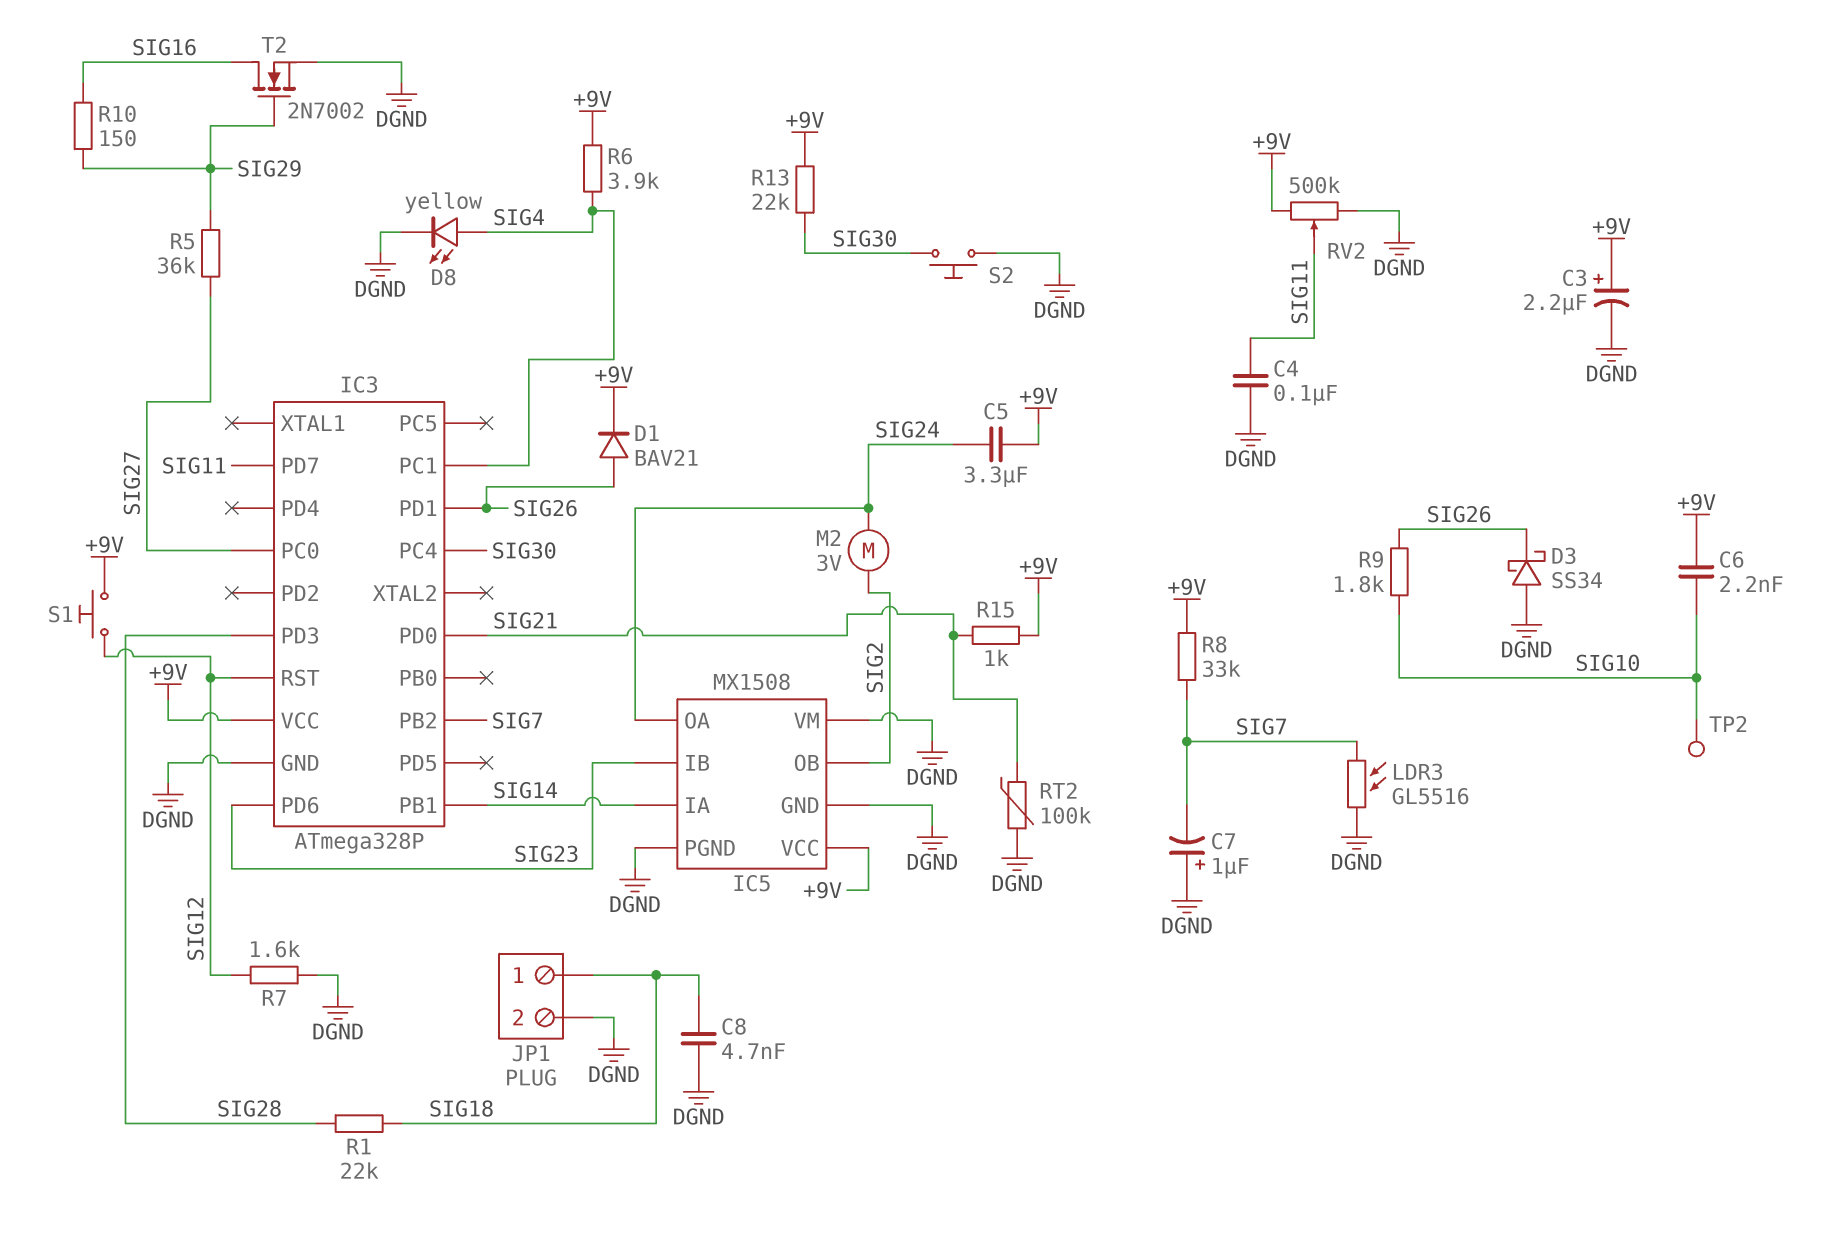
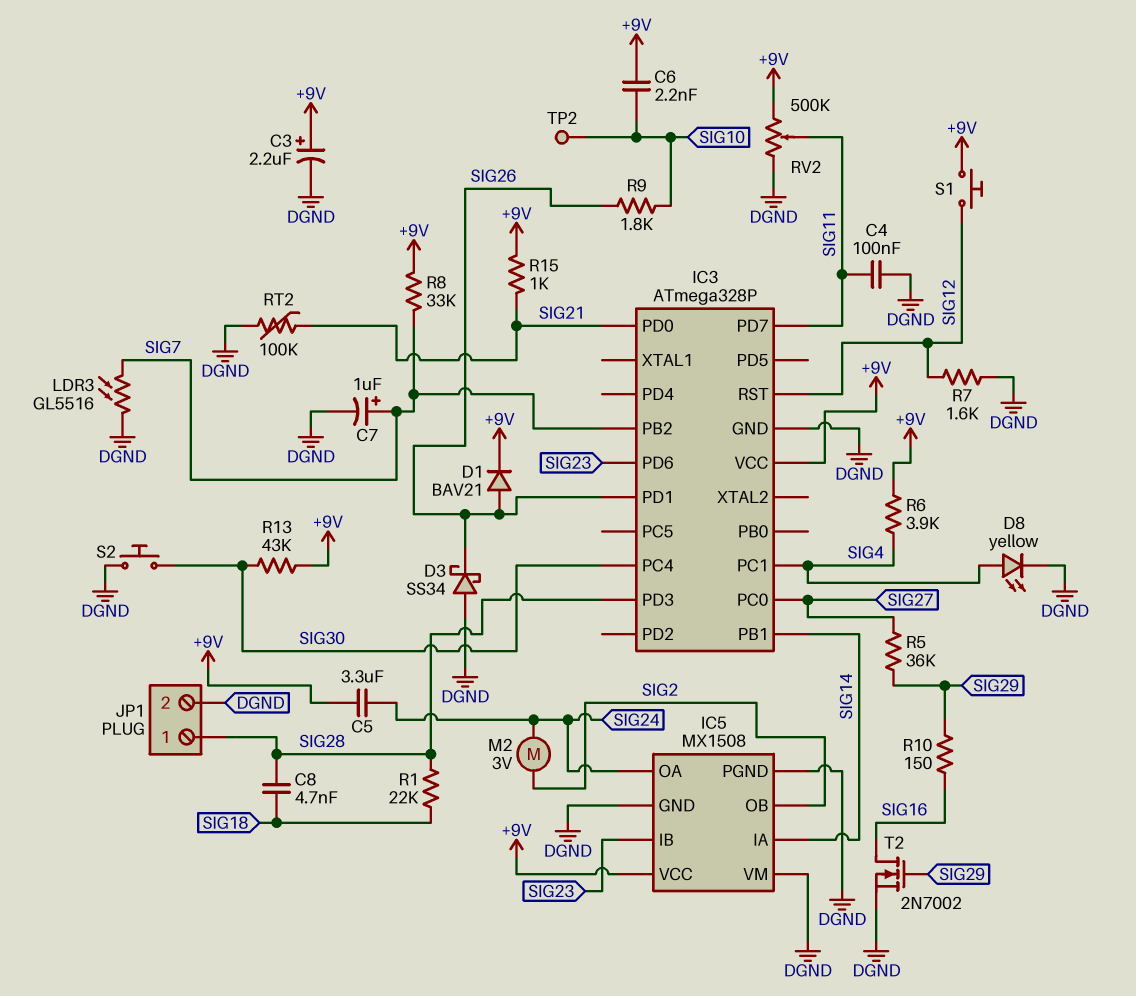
C7: 1uF (plus DGND, minus SIG7) -> 1uF (plus SIG7, minus DGND)
C8: 4.7nF (DGND, SIG18) -> 4.7nF (SIG18, SIG28)
JP1 pin 1: SIG18 -> SIG28
R13: 22k (+9V, SIG30) -> 43k (+9V, SIG30)

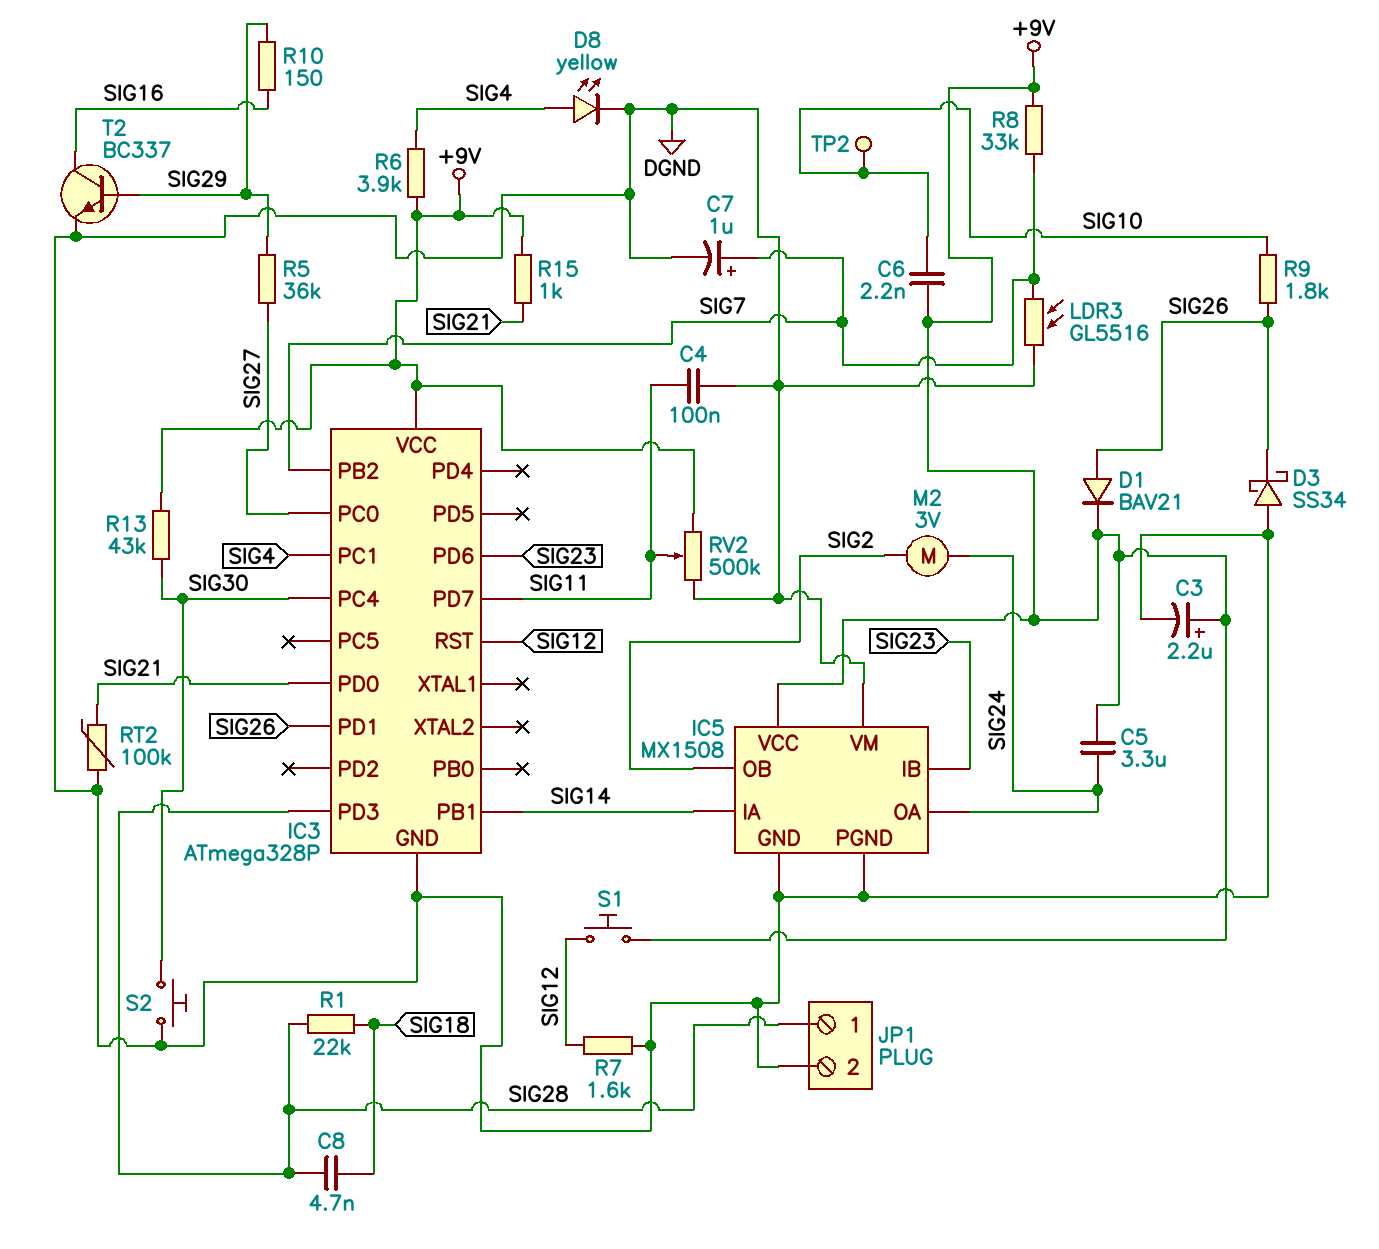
T2: NMOS 2N7002 (G SIG29, D SIG16, S DGND) -> NPN BC337 (B SIG29, C SIG16, E DGND)

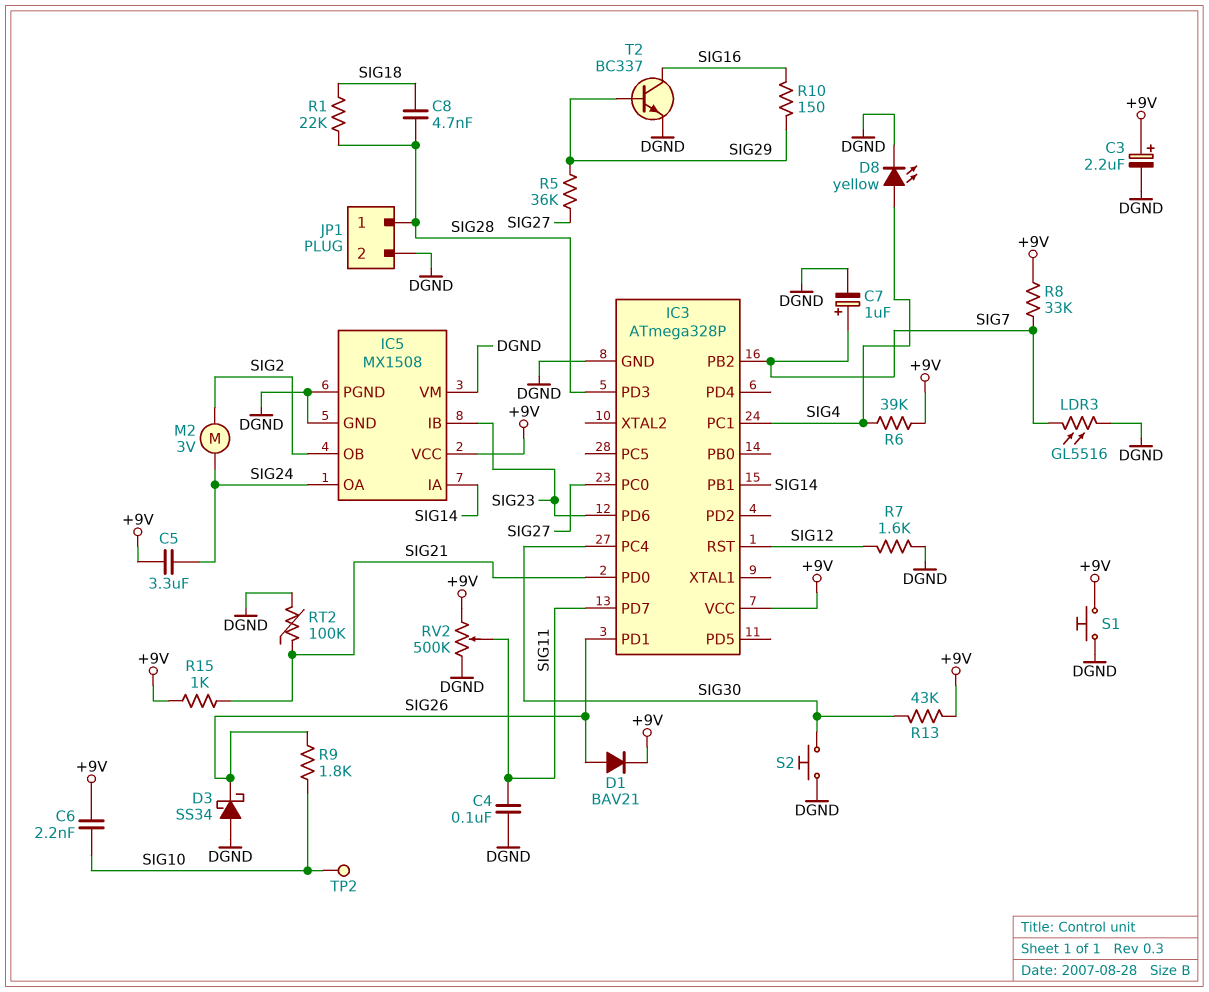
R6: 3.9k (+9V, SIG4) -> 39k (+9V, SIG4)
S1: button (+9V, SIG12) -> button (+9V, DGND)

